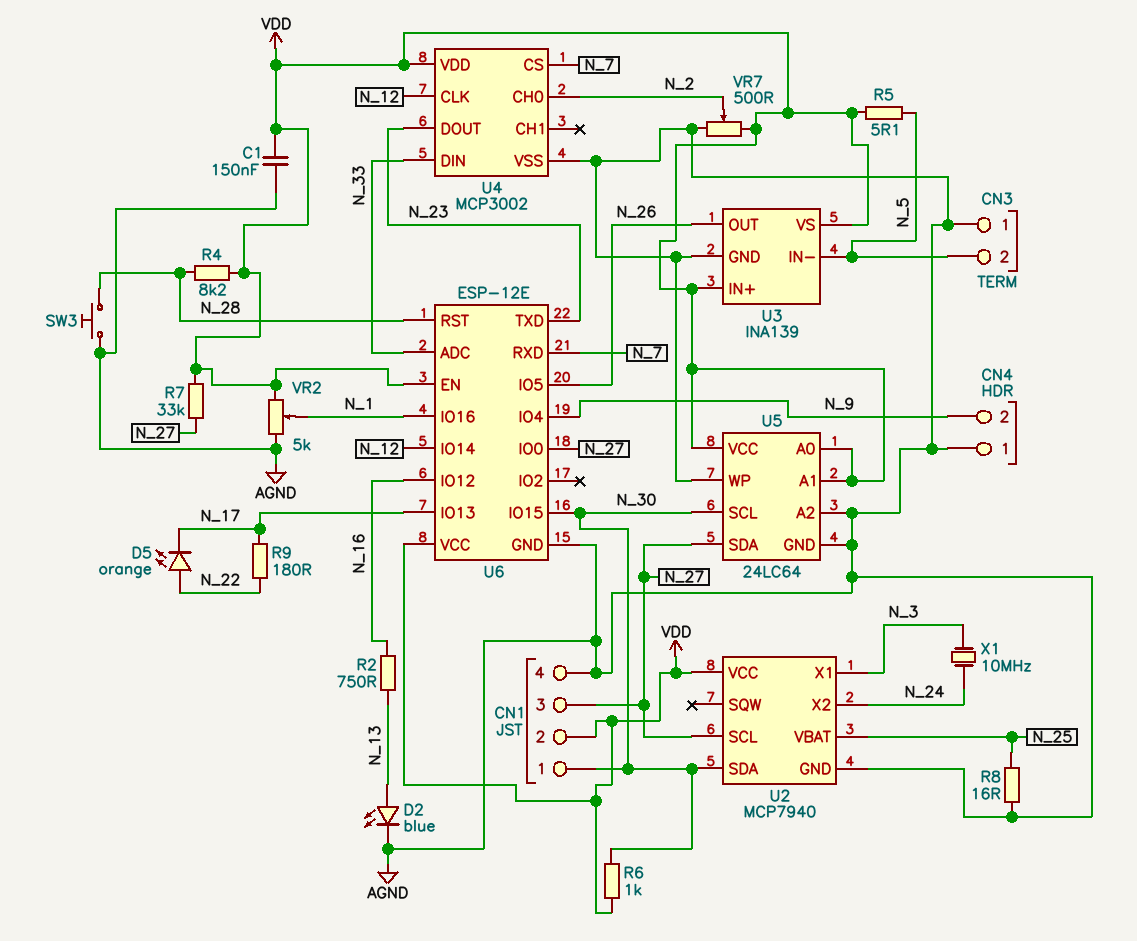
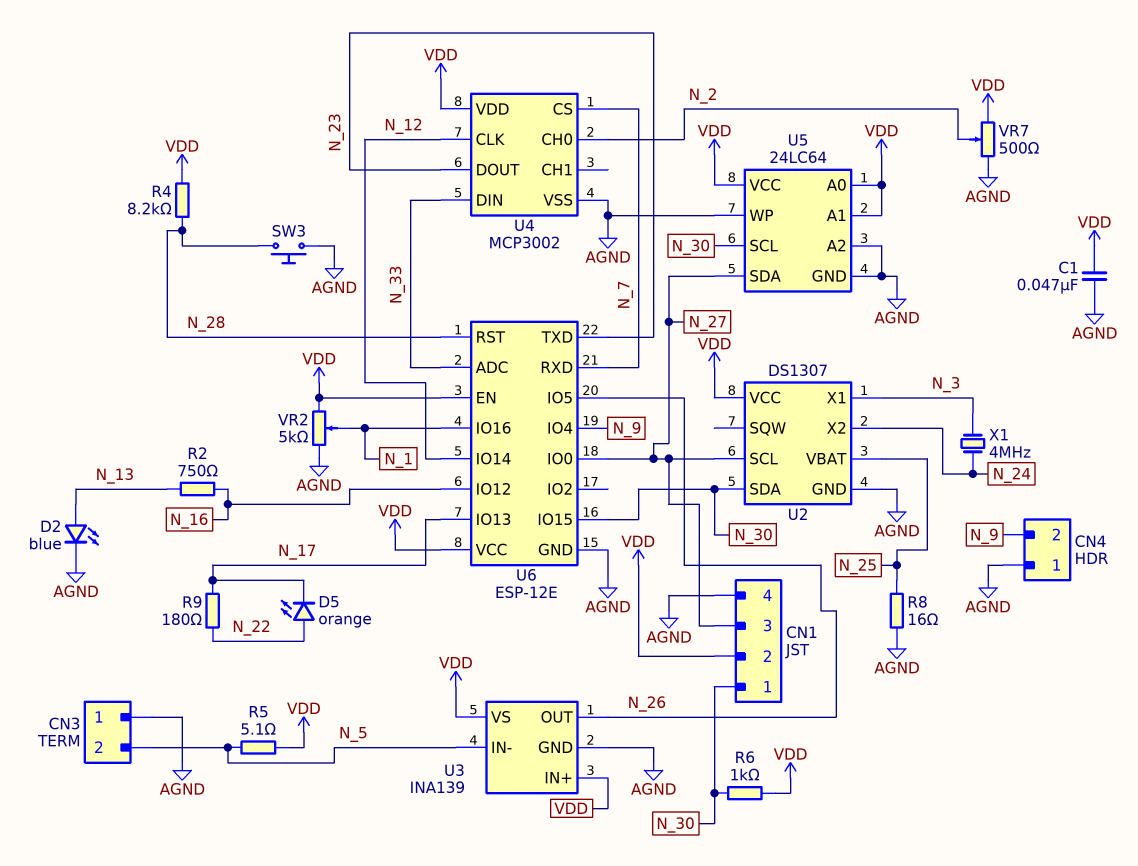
C1: 150nF (AGND, VDD) -> 47nF (AGND, VDD)
R7: 33k (N_27, VDD) -> none
U2: MCP7940 -> DS1307
X1: 10MHz (N_3, N_24) -> 4MHz (N_3, N_24)

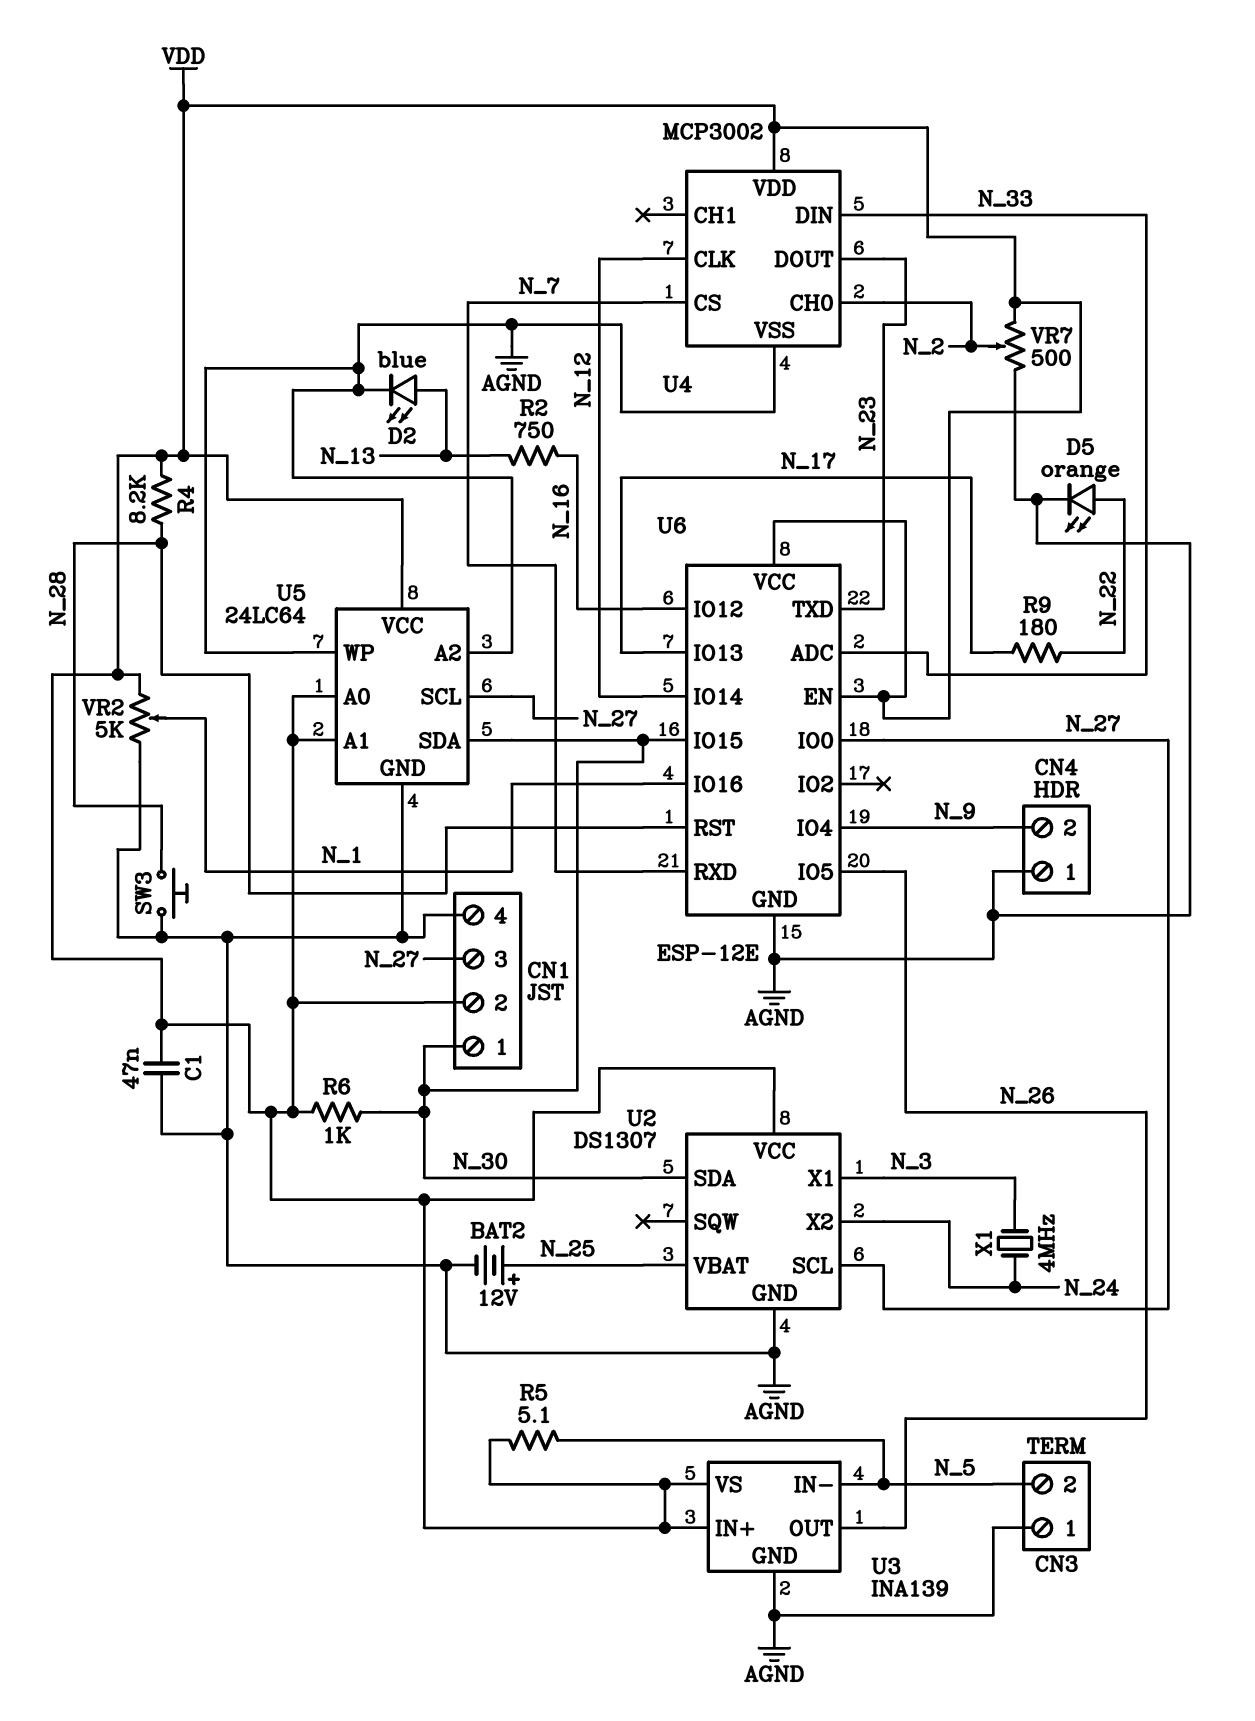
BAT2: none -> 12V (plus N_25, minus AGND)
D5: LED orange (A N_22, K N_17) -> LED orange (A N_22, K AGND)
R8: 16 (AGND, N_25) -> none
U5 pin SCL: N_30 -> N_27
U5 pin SDA: N_27 -> N_30

